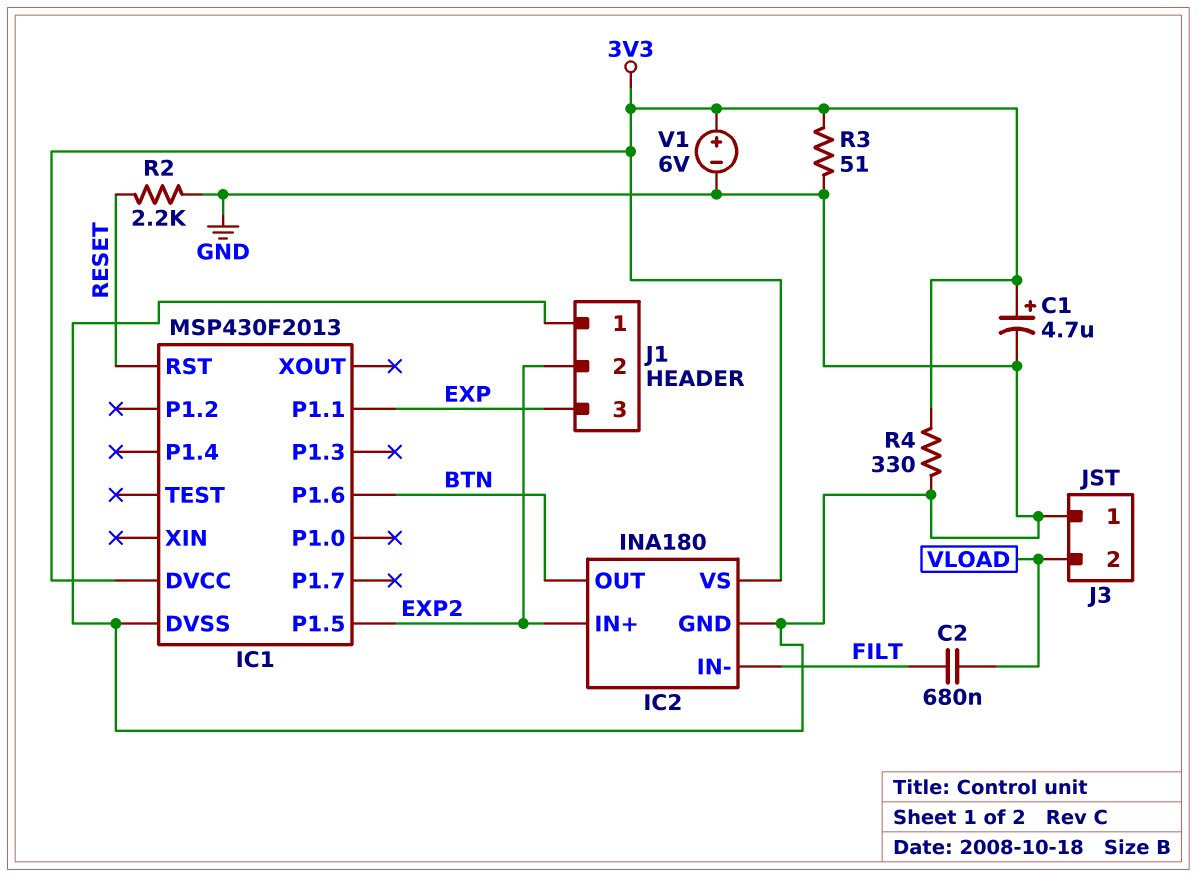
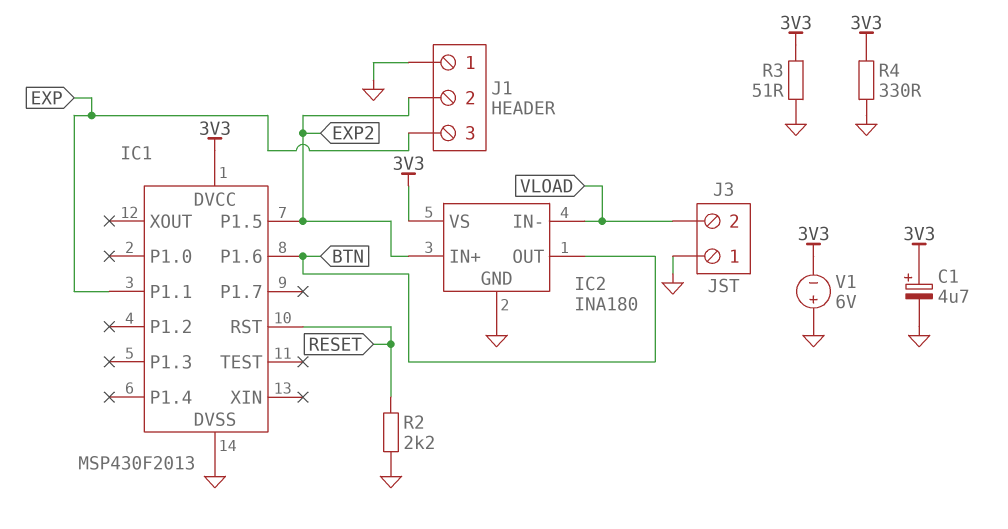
C2: 680nF (FILT, VLOAD) -> none
IC2 pin IN-: FILT -> VLOAD
V1: 6V (plus 3V3, minus GND) -> 6V (plus GND, minus 3V3)

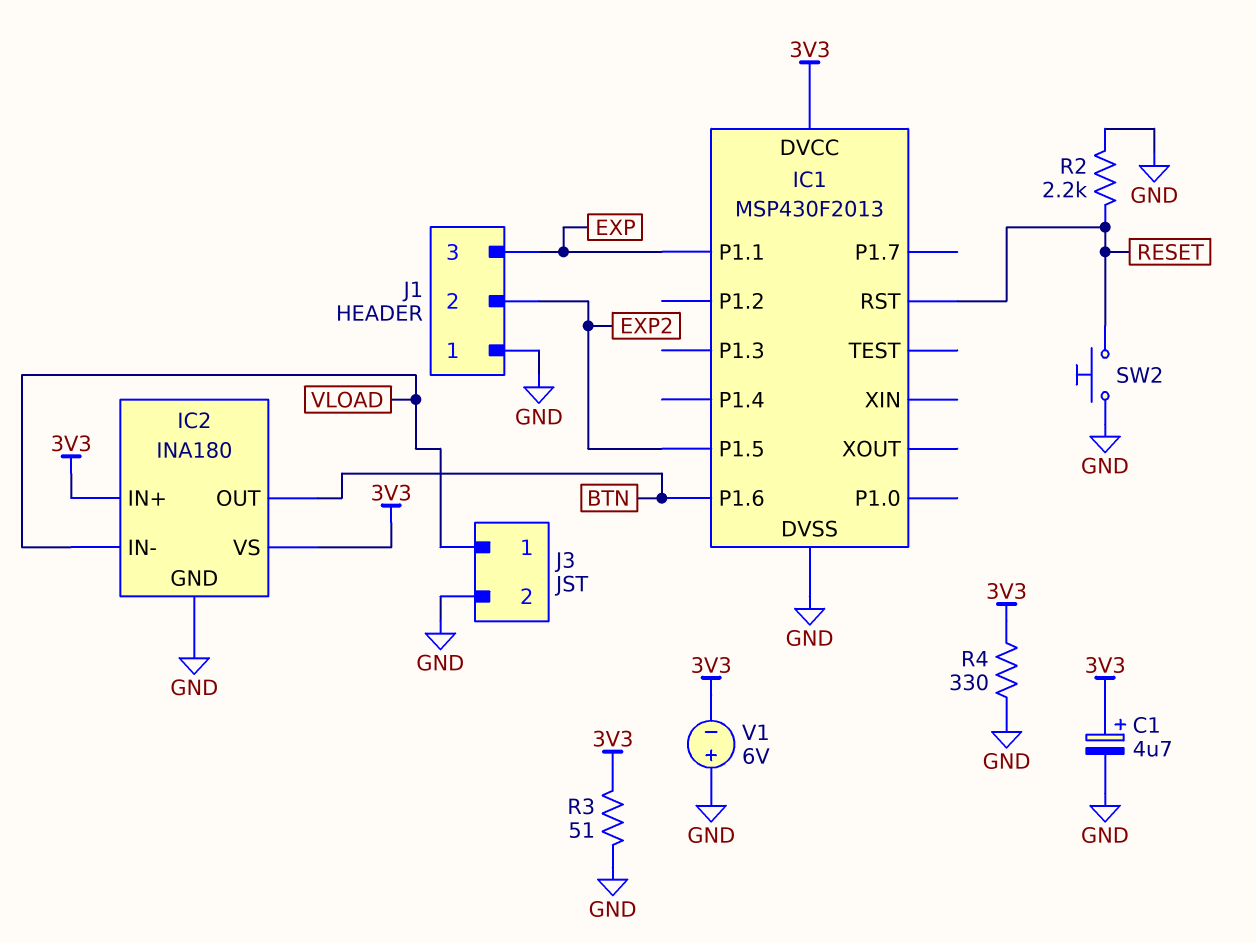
IC2 pin IN+: EXP2 -> 3V3
J3 pin 1: GND -> VLOAD
J3 pin 2: VLOAD -> GND
SW2: none -> button (GND, RESET)

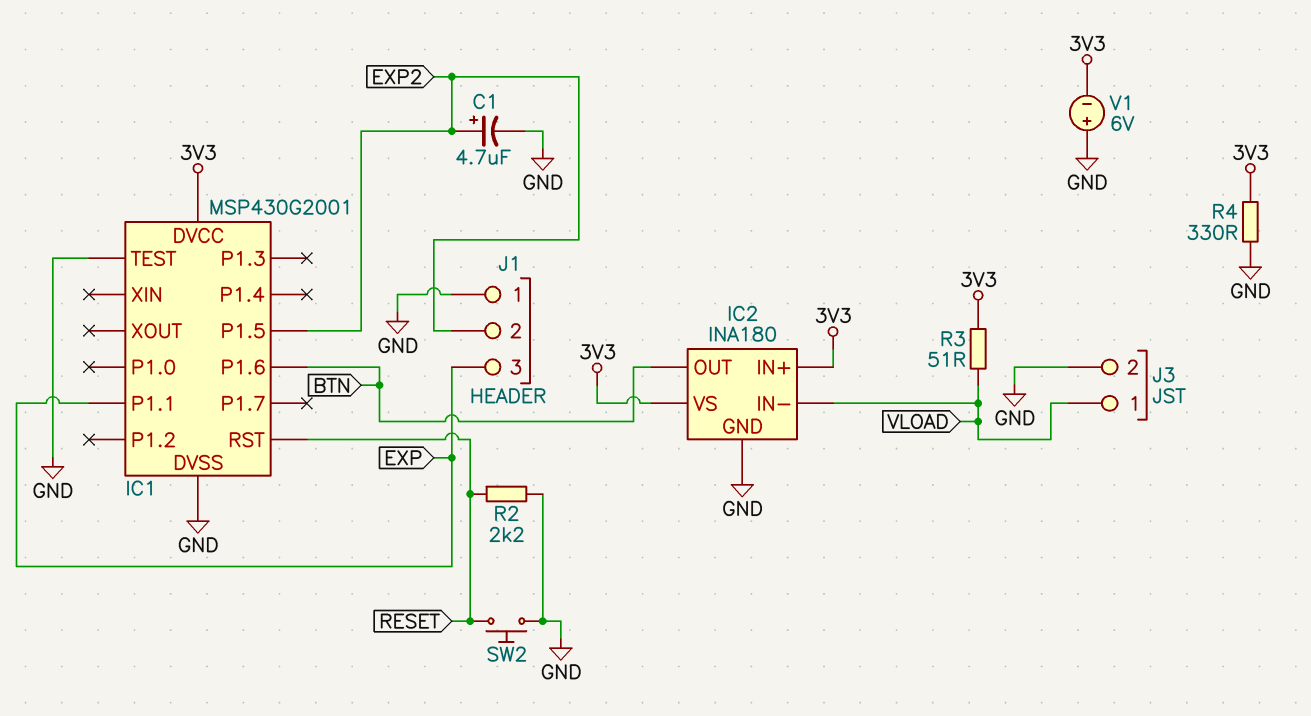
C1: 4.7uF (plus 3V3, minus GND) -> 4.7uF (plus EXP2, minus GND)
IC1: MSP430F2013 -> MSP430G2001
IC1 pin TEST: none -> GND
R3: 51 (3V3, GND) -> 51 (3V3, VLOAD)

